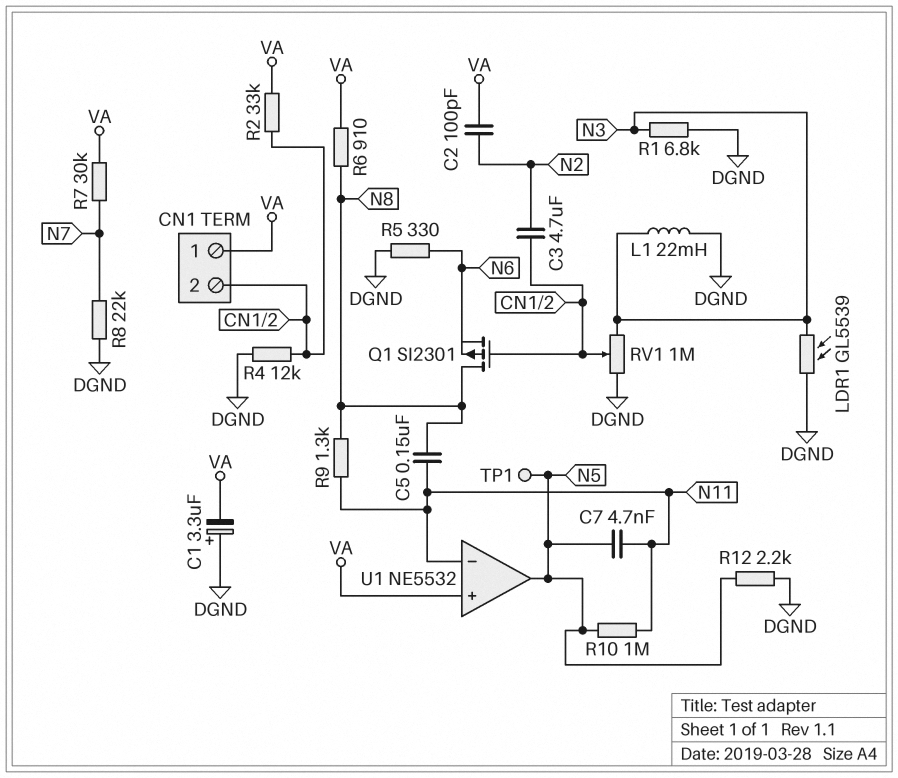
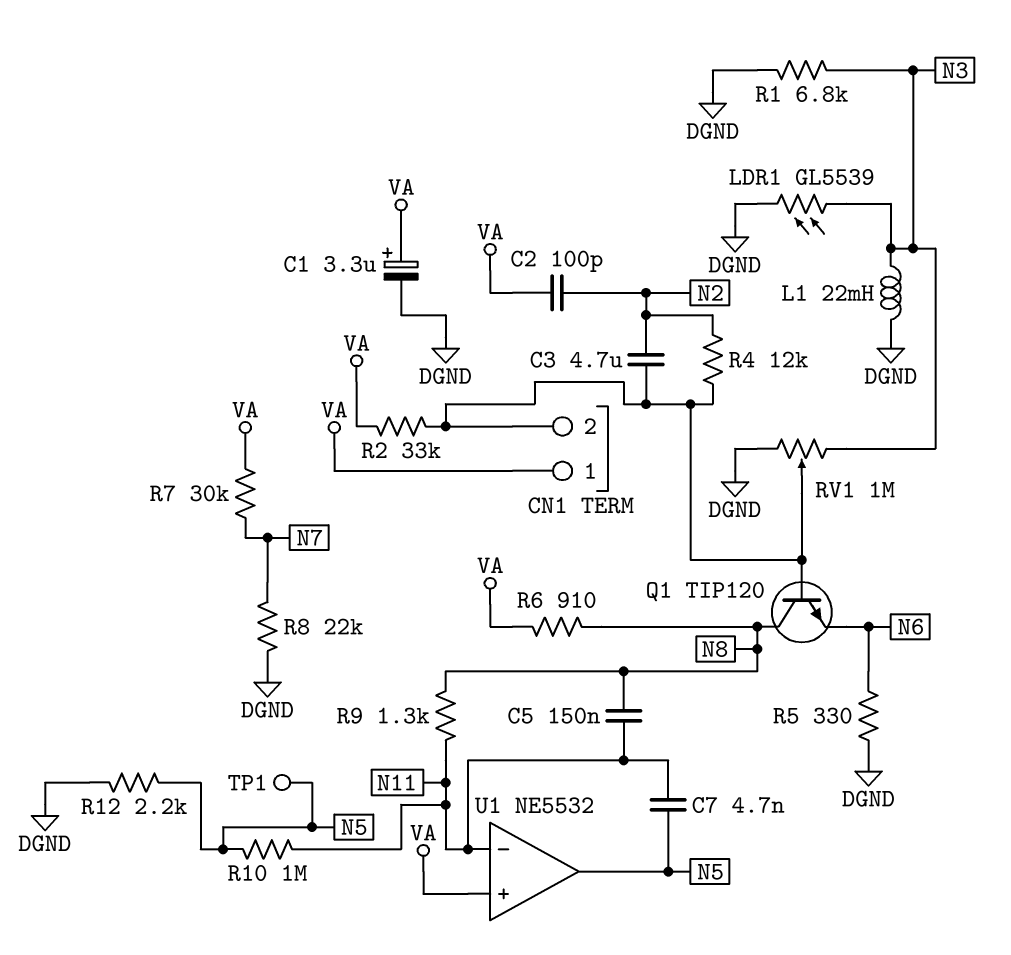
C1: 3.3uF (plus DGND, minus VA) -> 3.3uF (plus VA, minus DGND)
Q1: PMOS SI2301 (G CN1/2, D N8, S N6) -> NPN TIP120 (B CN1/2, C N8, E N6)
R4: 12k (CN1/2, DGND) -> 12k (CN1/2, N2)

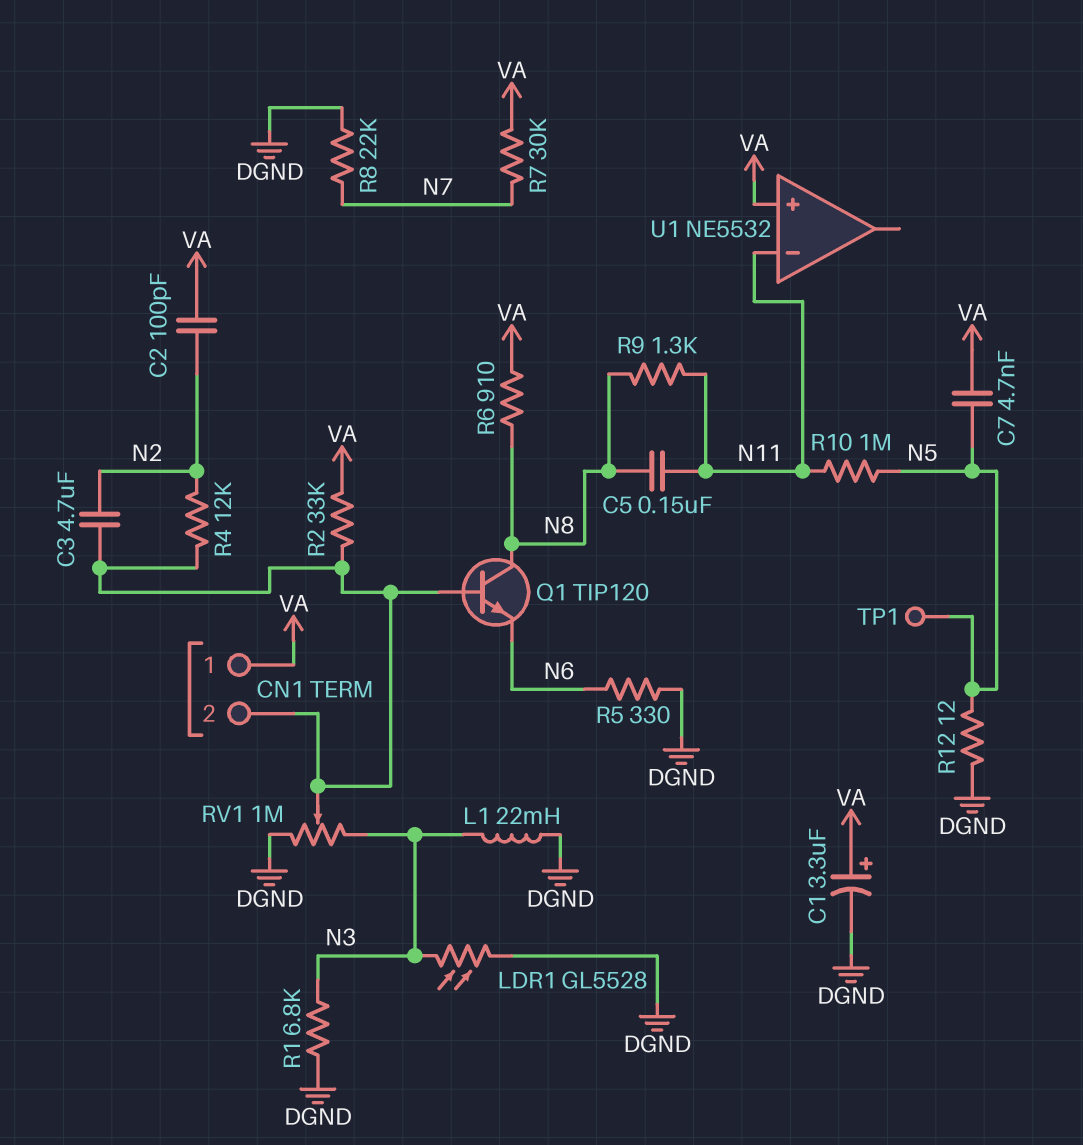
C7: 4.7nF (N5, N11) -> 4.7nF (N5, VA)
LDR1: GL5539 (DGND, N3) -> GL5528 (DGND, N3)
R12: 2.2k (DGND, N5) -> 12 (DGND, N5)
U1 pin out: N5 -> none

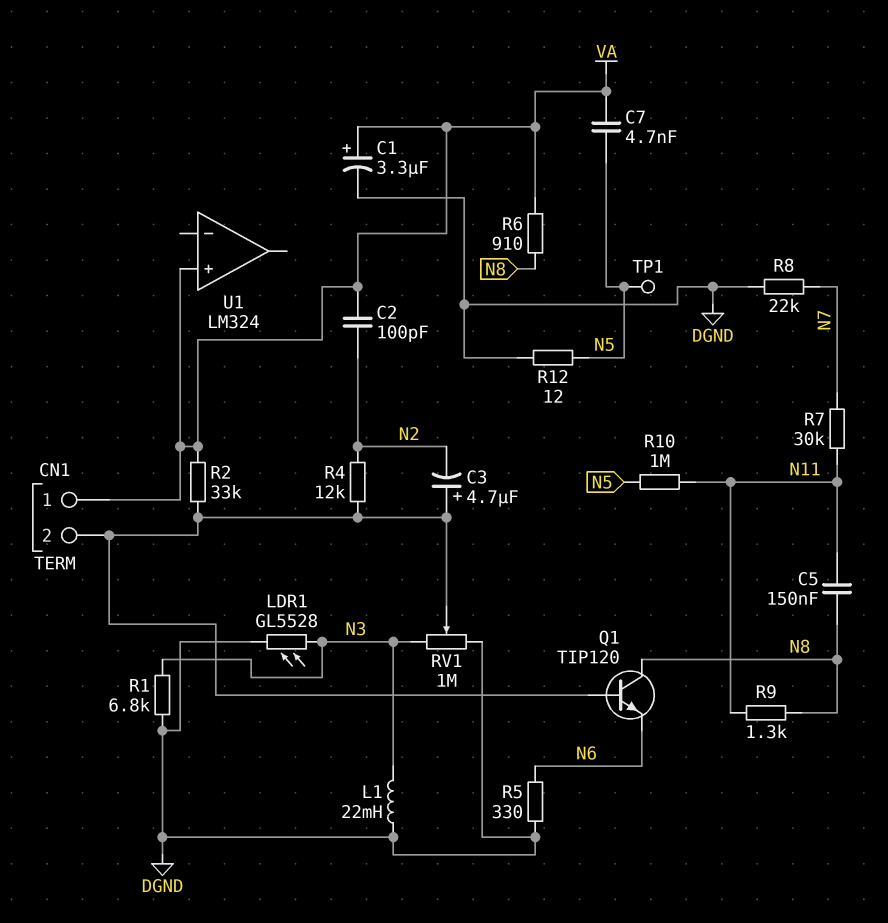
C3: 4.7uF (CN1/2, N2) -> 4.7uF (plus CN1/2, minus N2)
R7: 30k (N7, VA) -> 30k (N7, N11)
U1: NE5532 -> LM324
U1 pin in-: N11 -> none

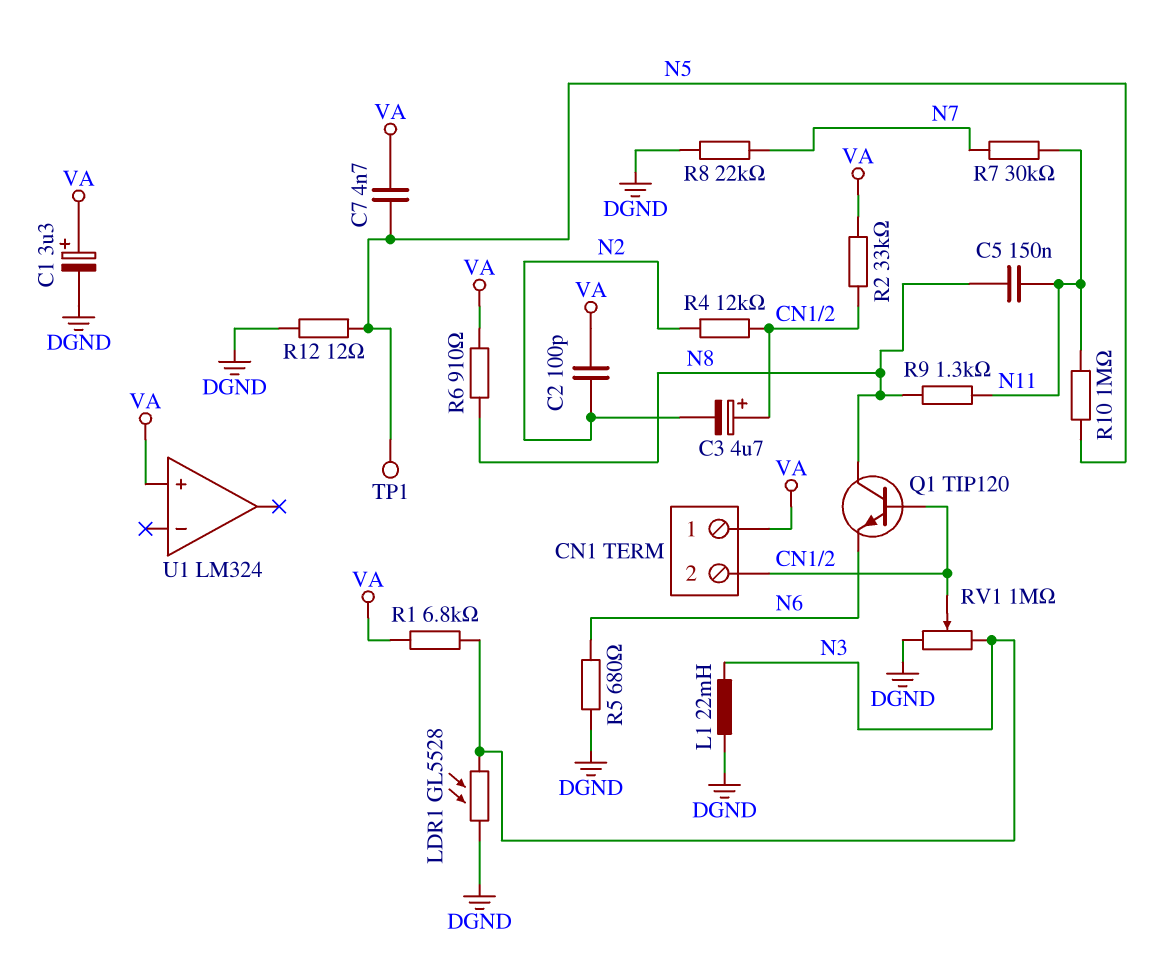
R1: 6.8k (DGND, N3) -> 6.8k (N3, VA)
R5: 330 (DGND, N6) -> 680 (DGND, N6)

